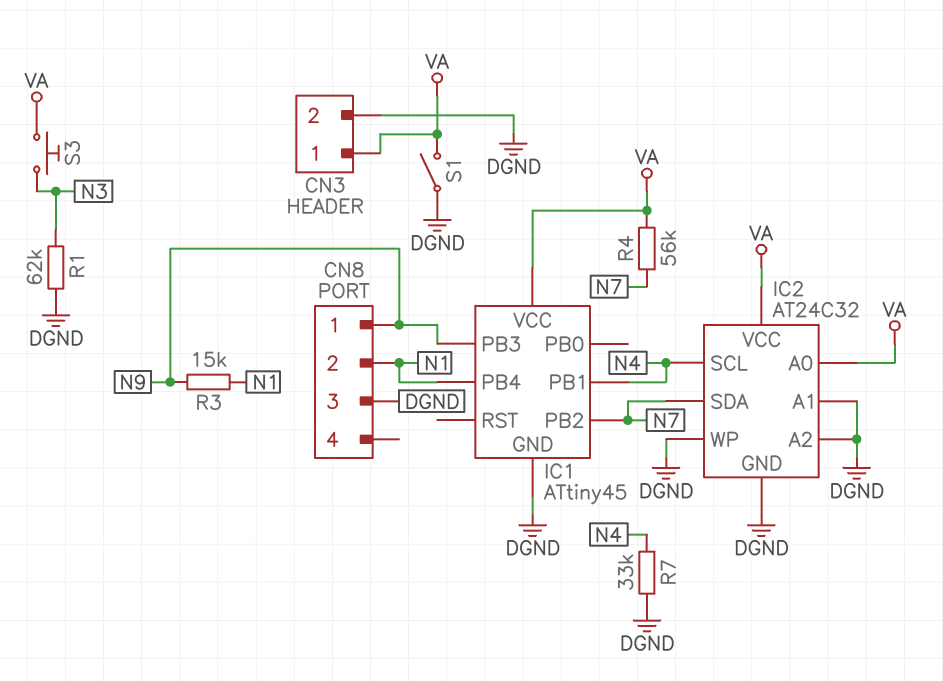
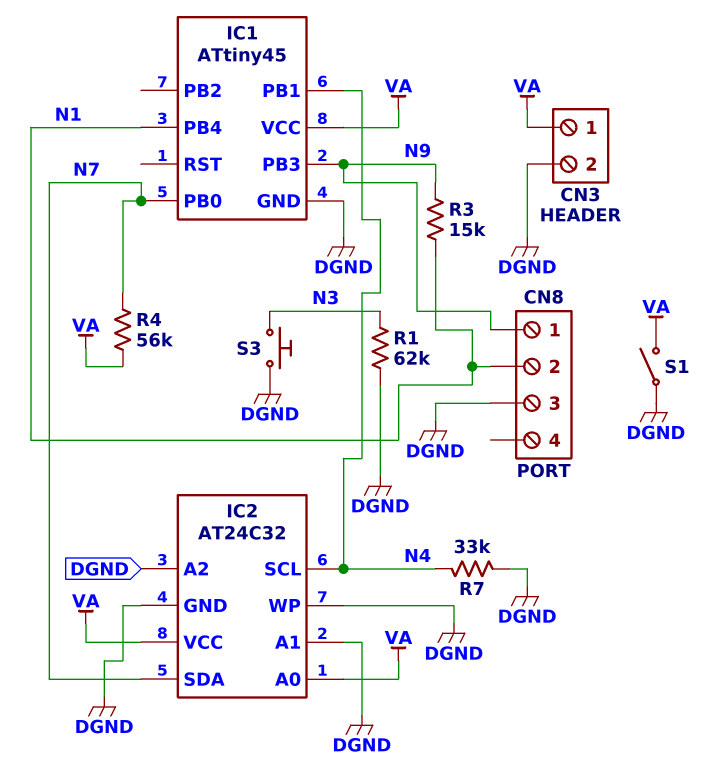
IC1 pin PB0: none -> N7
IC1 pin PB2: N7 -> none
S3: button (N3, VA) -> button (DGND, N3)

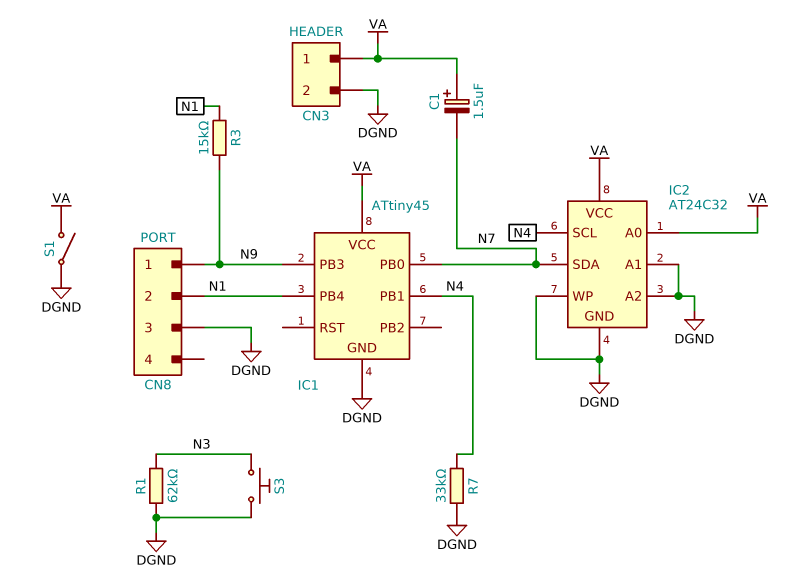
C1: none -> 1.5uF (plus VA, minus N7)
R4: 56k (N7, VA) -> none

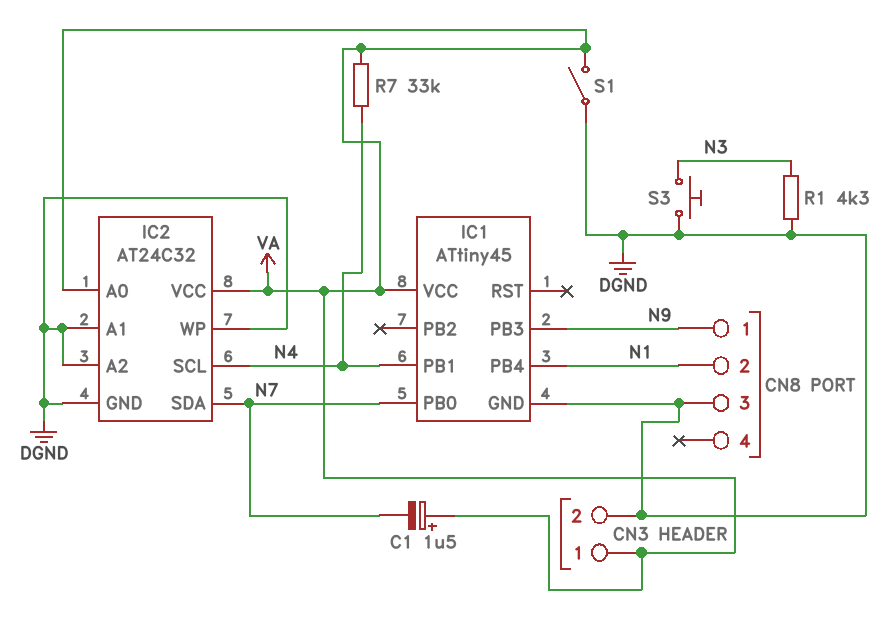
R1: 62k (DGND, N3) -> 4.3k (DGND, N3)
R3: 15k (N1, N9) -> none
R7: 33k (DGND, N4) -> 33k (N4, VA)

